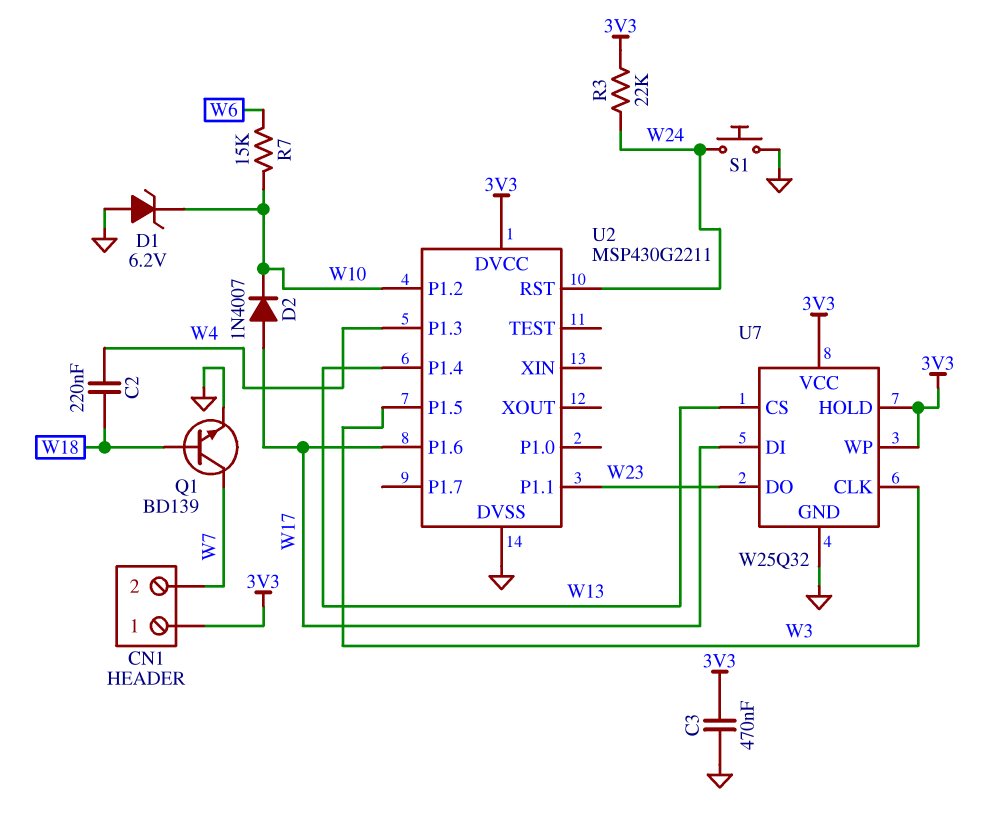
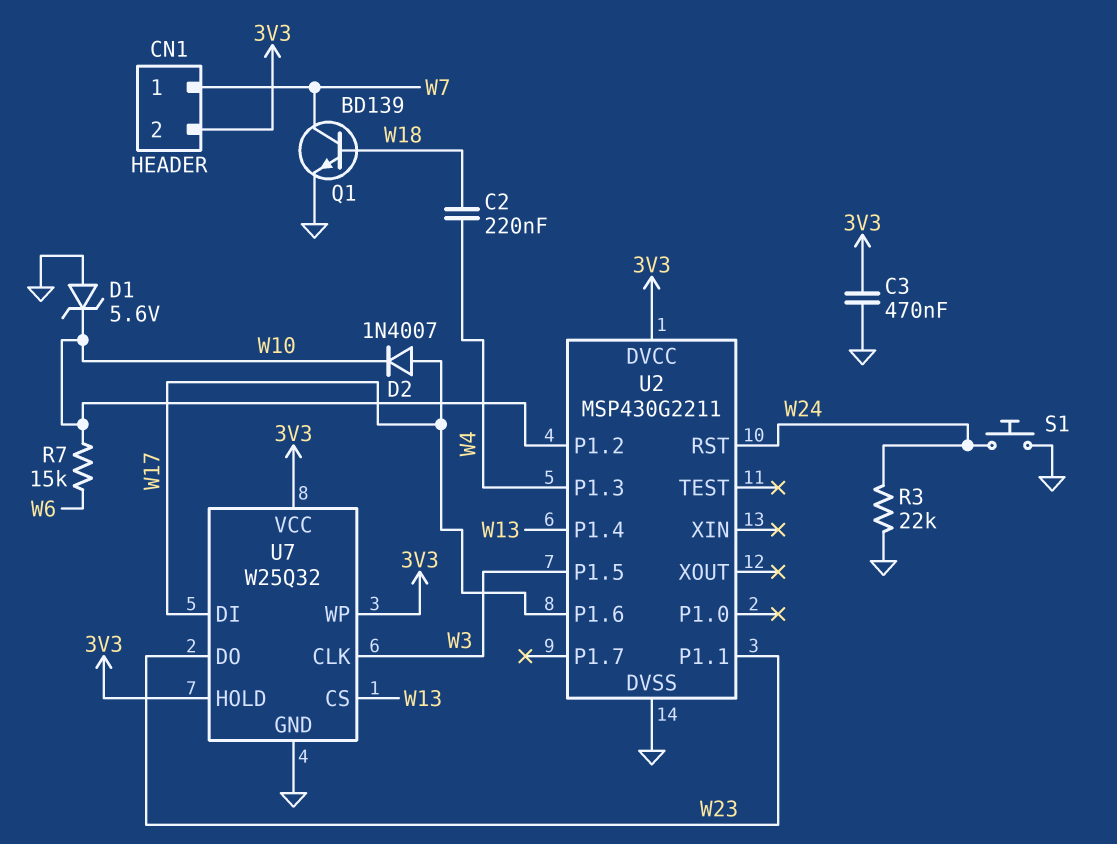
CN1 pin 1: 3V3 -> W7
CN1 pin 2: W7 -> 3V3
D1: zener 6.2V (A GND, K W10) -> zener 5.6V (A GND, K W10)
R3: 22k (3V3, W24) -> 22k (GND, W24)

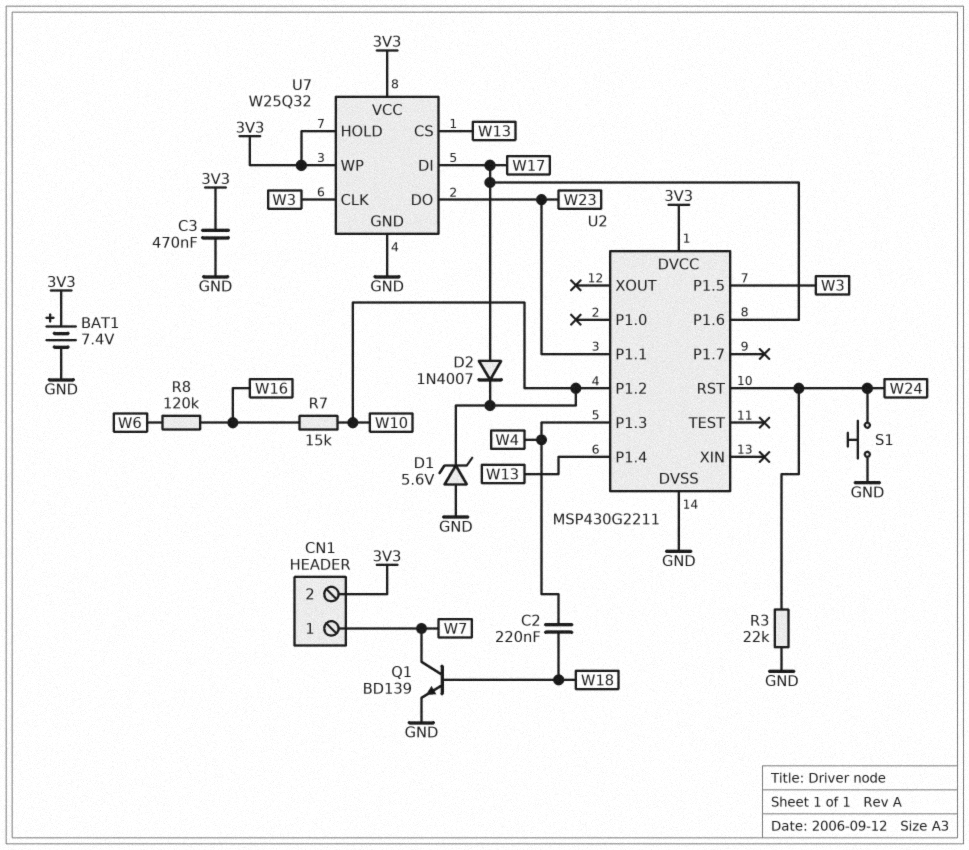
BAT1: none -> 7.4V (plus 3V3, minus GND)
R7: 15k (W6, W10) -> 15k (W10, W16)
R8: none -> 120k (W6, W16)

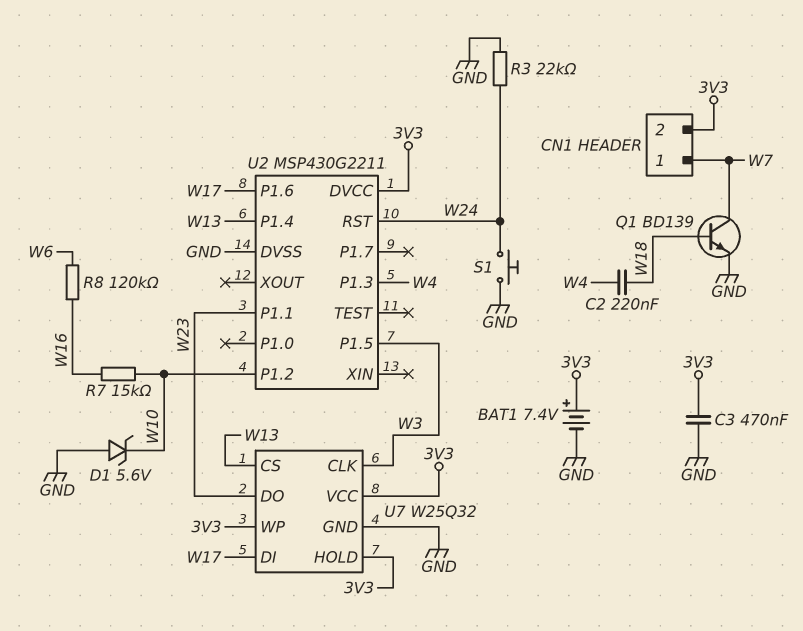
D2: diode 1N4007 (A W17, K W10) -> none

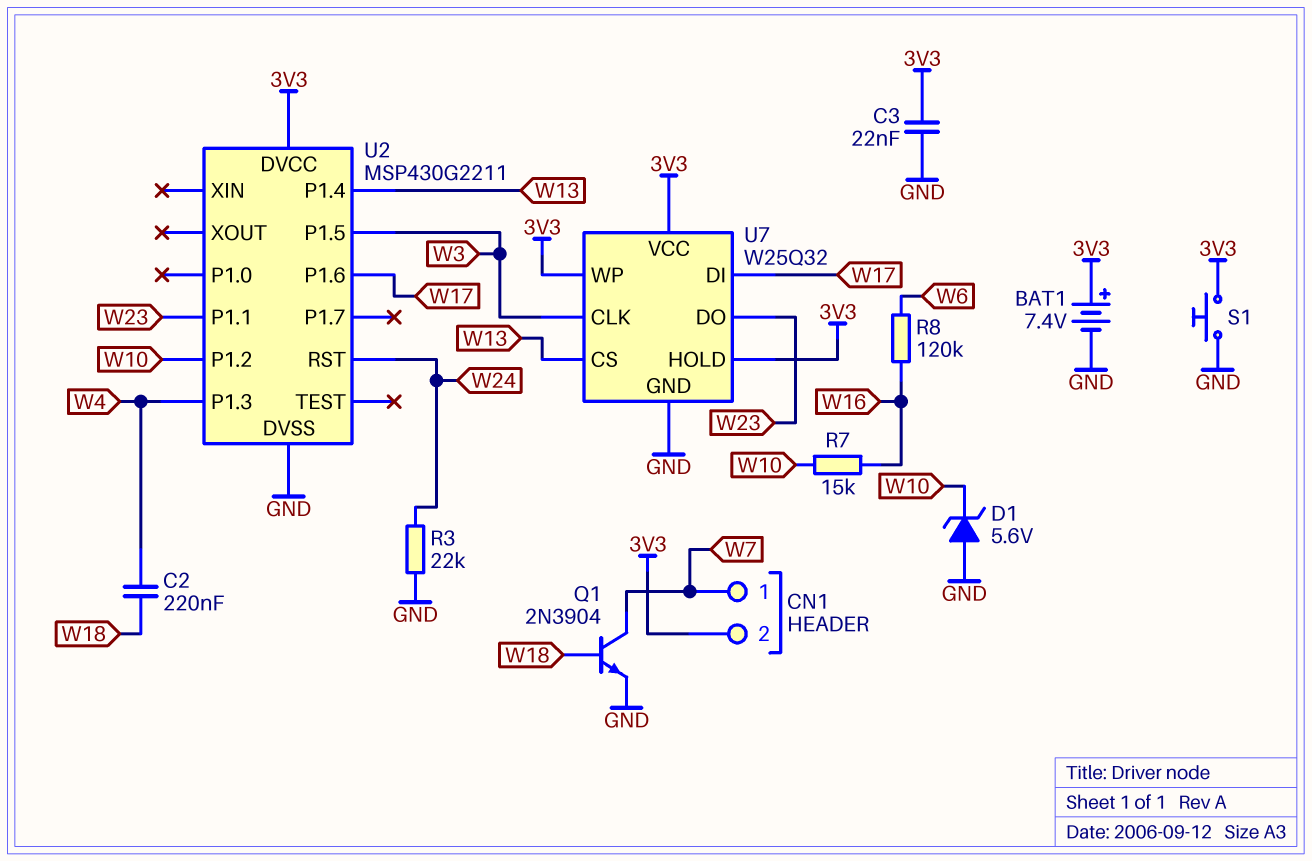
C3: 470nF (3V3, GND) -> 22nF (3V3, GND)
Q1: NPN BD139 (B W18, C W7, E GND) -> NPN 2N3904 (B W18, C W7, E GND)
S1: button (GND, W24) -> button (3V3, GND)

